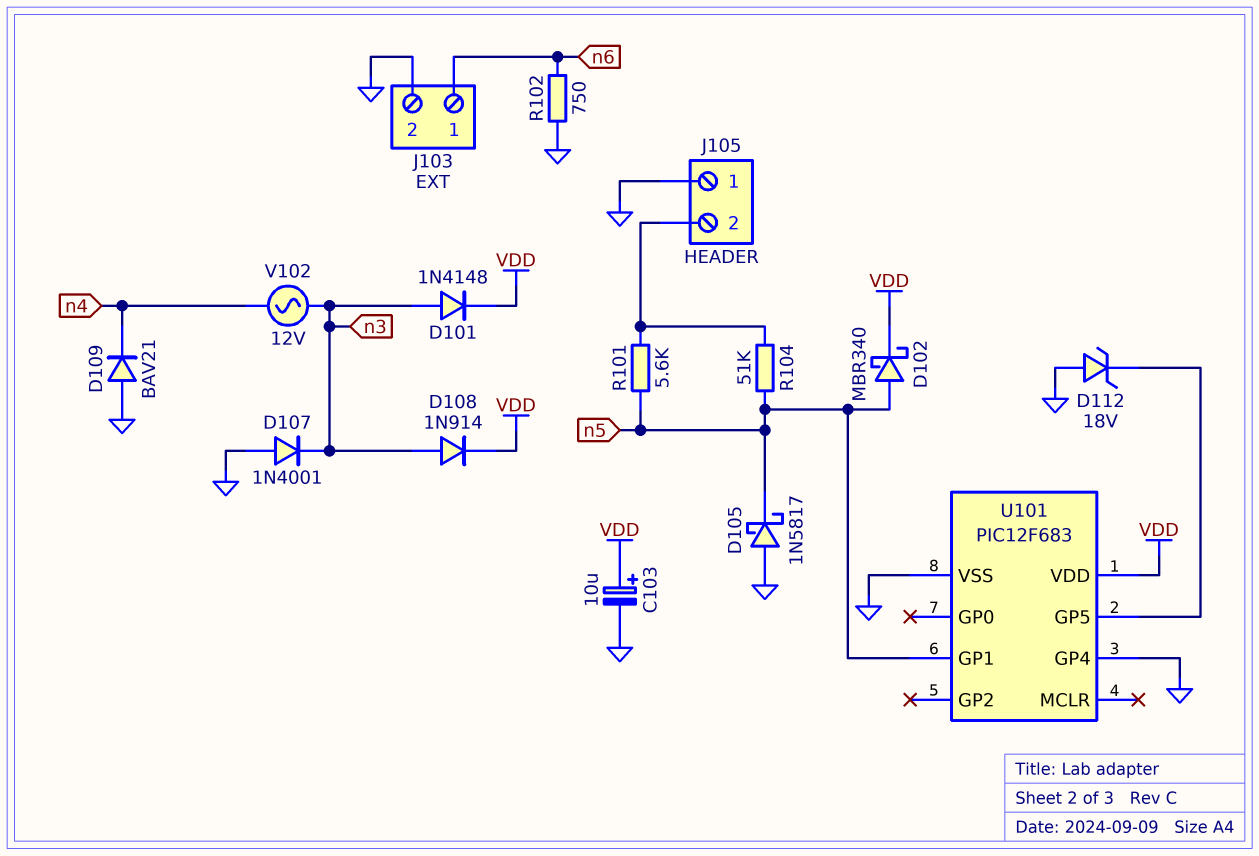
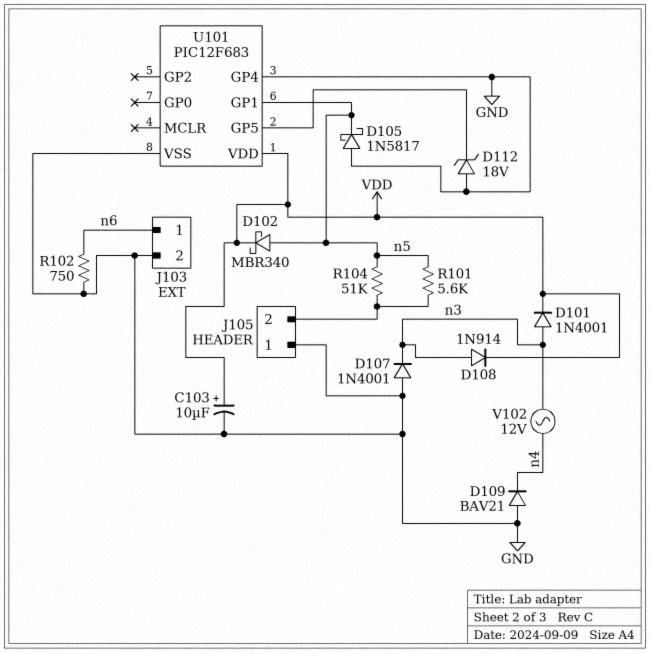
D101: diode 1N4148 (A n3, K VDD) -> diode 1N4001 (A n3, K VDD)

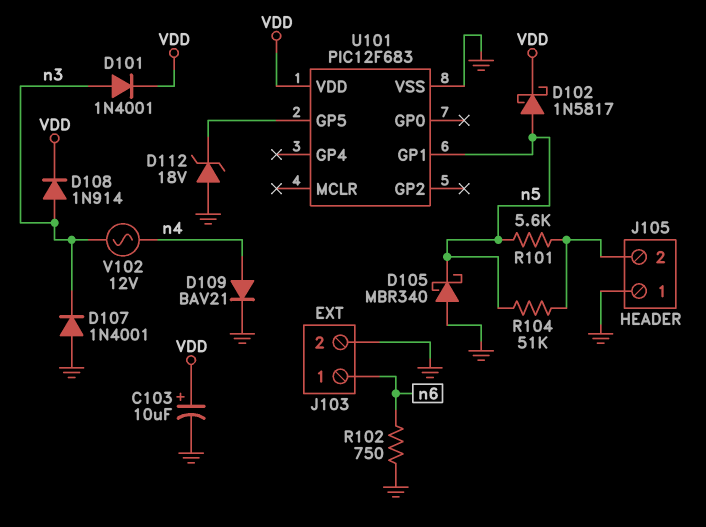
D102: schottky MBR340 (A n5, K VDD) -> schottky 1N5817 (A n5, K VDD)
D105: schottky 1N5817 (A GND, K n5) -> schottky MBR340 (A GND, K n5)
D109: diode BAV21 (A GND, K n4) -> diode BAV21 (A n4, K GND)
U101 pin GP4: GND -> none

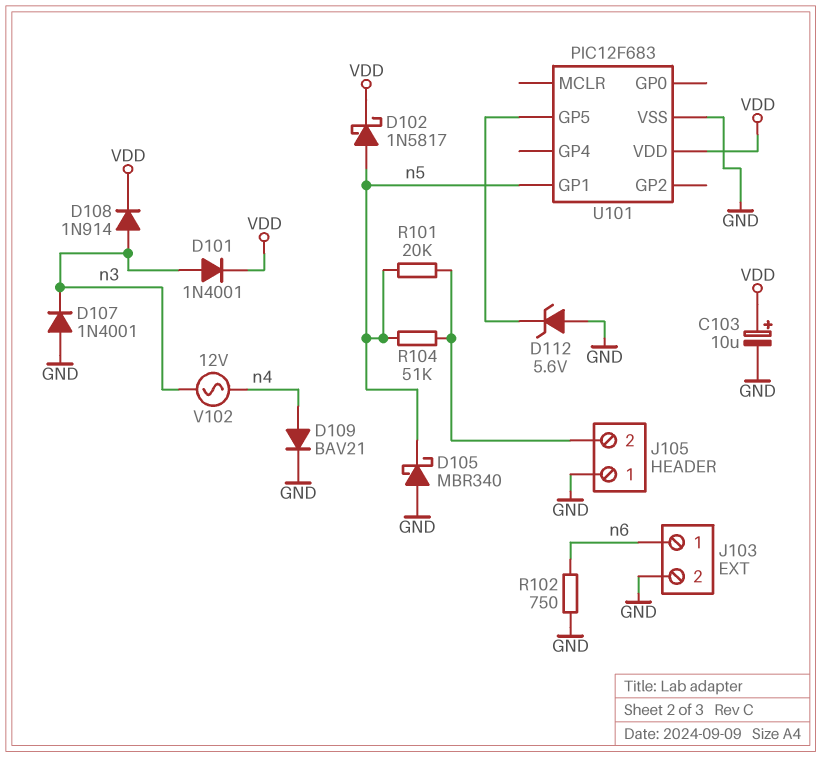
D112: zener 18V (A GND, K U101/GP5) -> zener 5.6V (A GND, K U101/GP5)
R101: 5.6k (J105/2, n5) -> 20k (J105/2, n5)

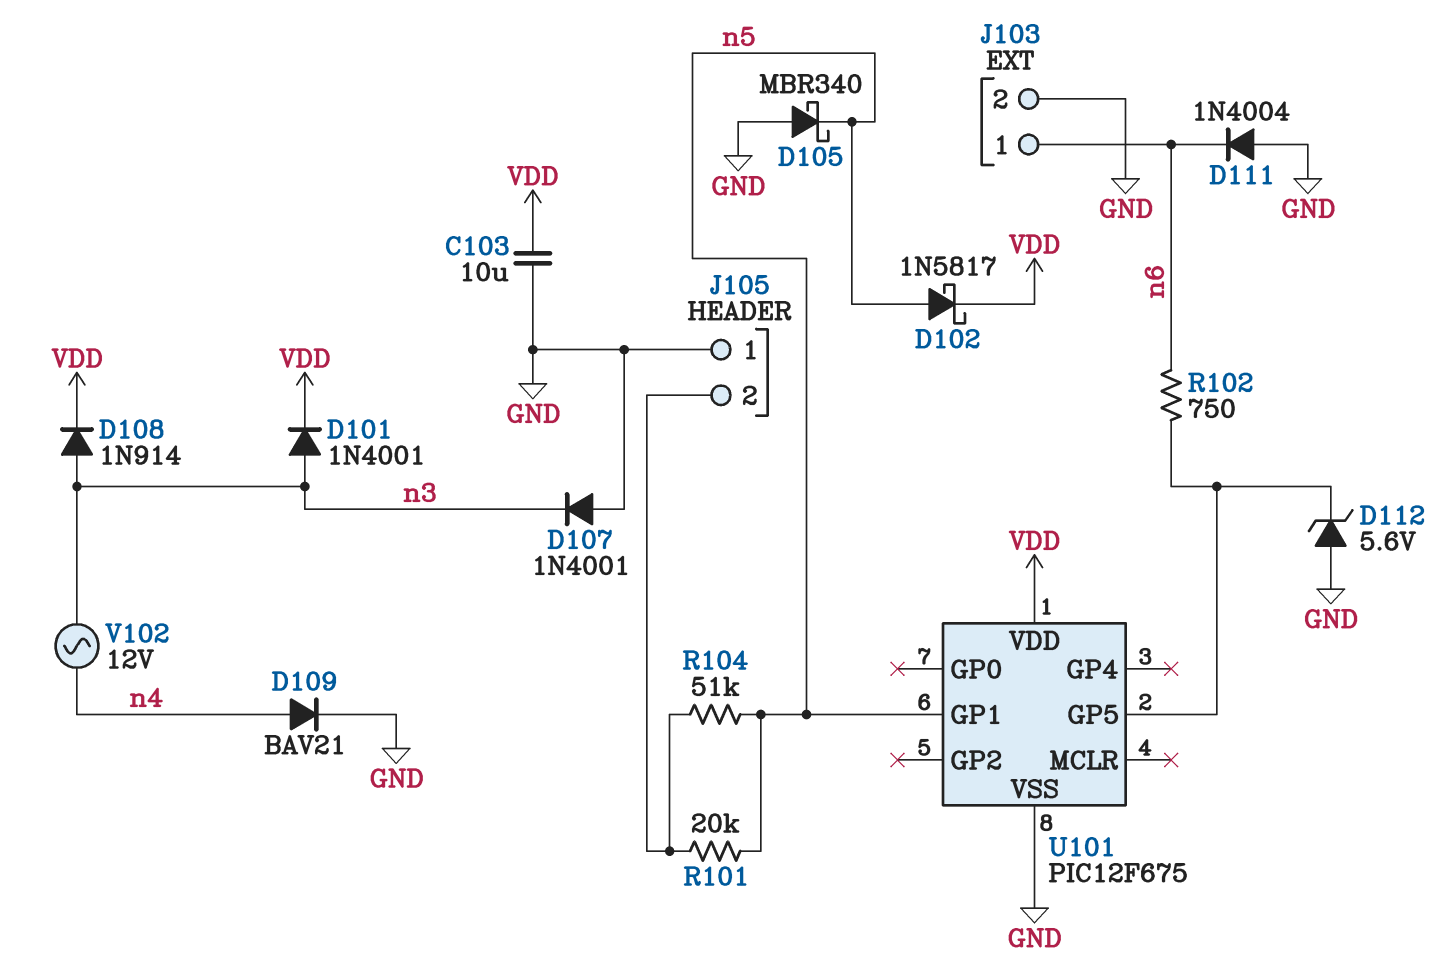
C103: 10uF (plus VDD, minus GND) -> 10uF (GND, VDD)
D111: none -> diode 1N4004 (A GND, K n6)
R102: 750 (GND, n6) -> 750 (U101/GP5, n6)
U101: PIC12F683 -> PIC12F675

